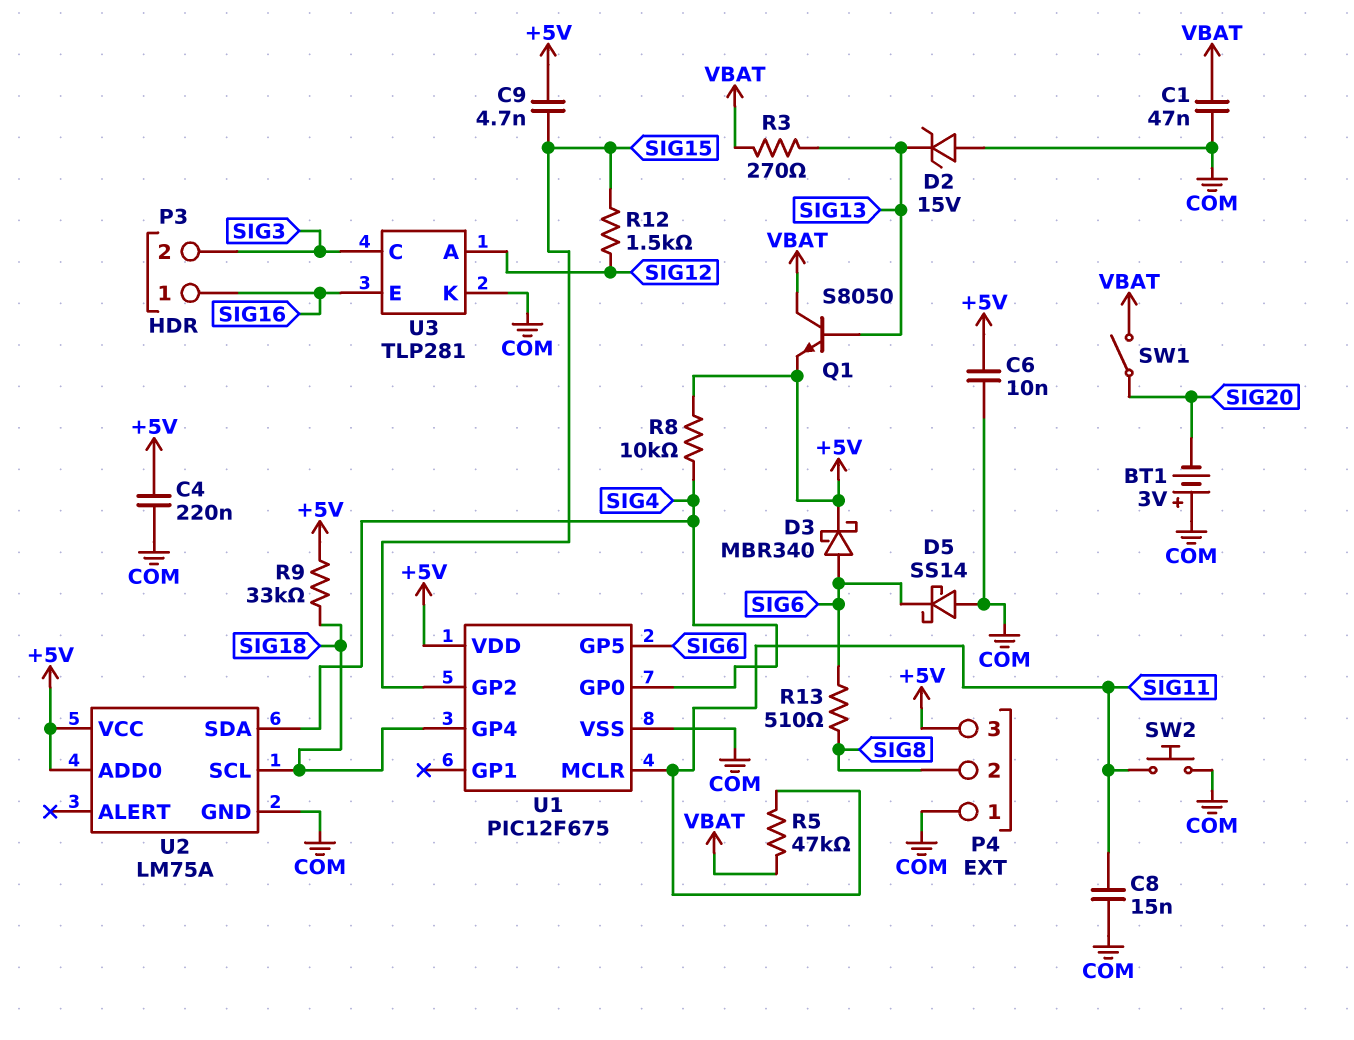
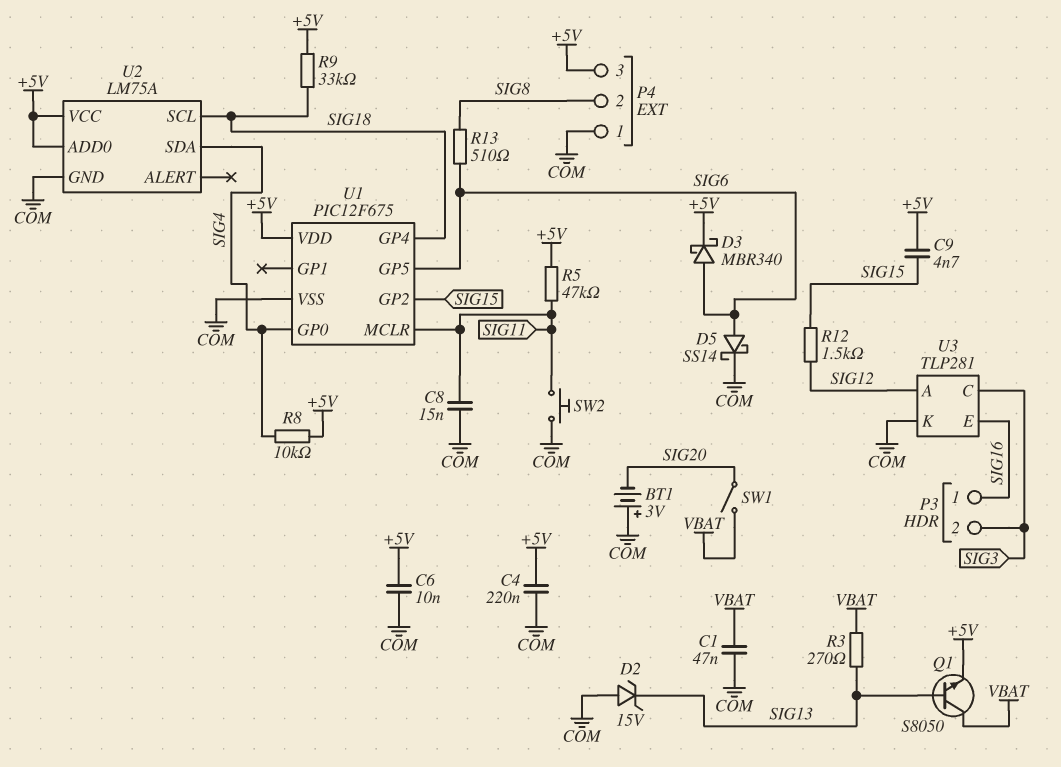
D5: schottky SS14 (A COM, K SIG6) -> schottky SS14 (A SIG6, K COM)
R5: 47k (SIG11, VBAT) -> 47k (+5V, SIG11)

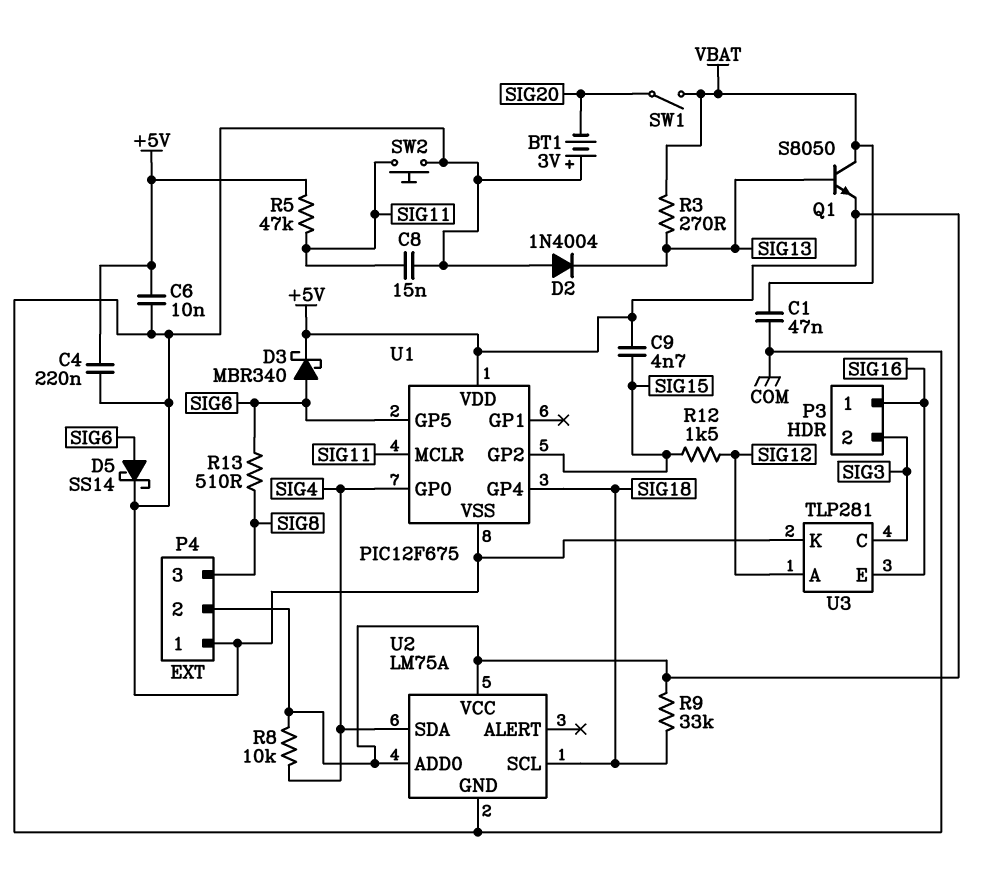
D2: zener 15V (A COM, K SIG13) -> diode 1N4004 (A COM, K SIG13)
P4 pin 2: SIG8 -> +5V
P4 pin 3: +5V -> SIG8

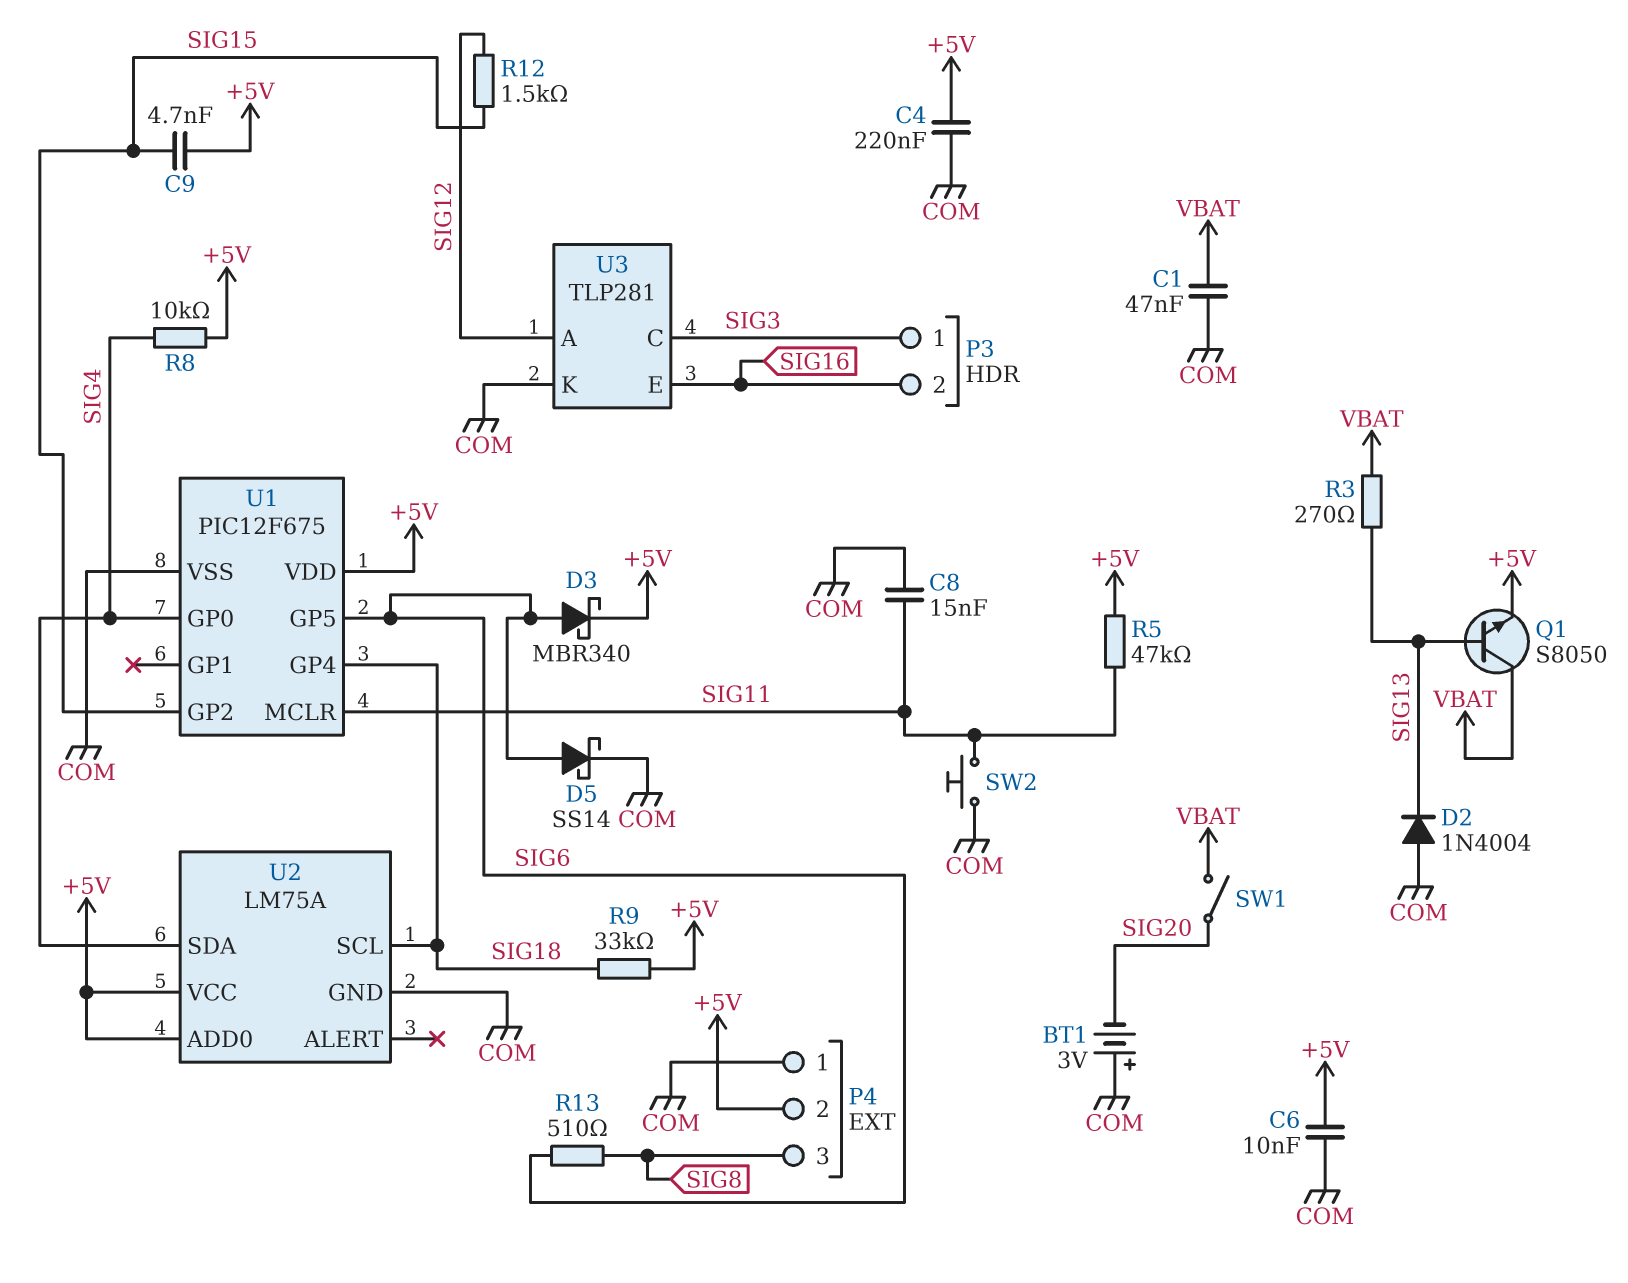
P3 pin 1: SIG16 -> SIG3
P3 pin 2: SIG3 -> SIG16

